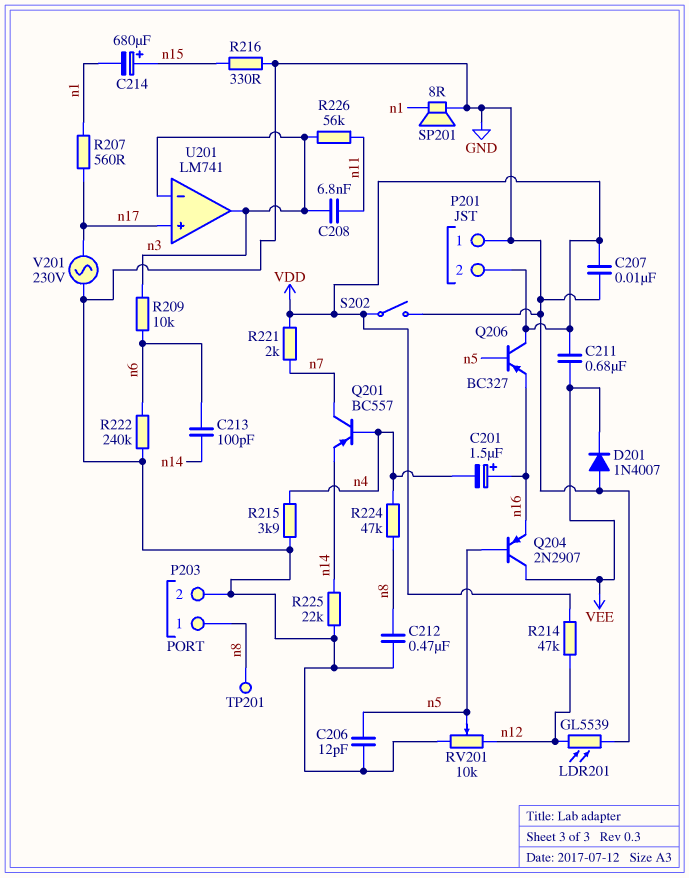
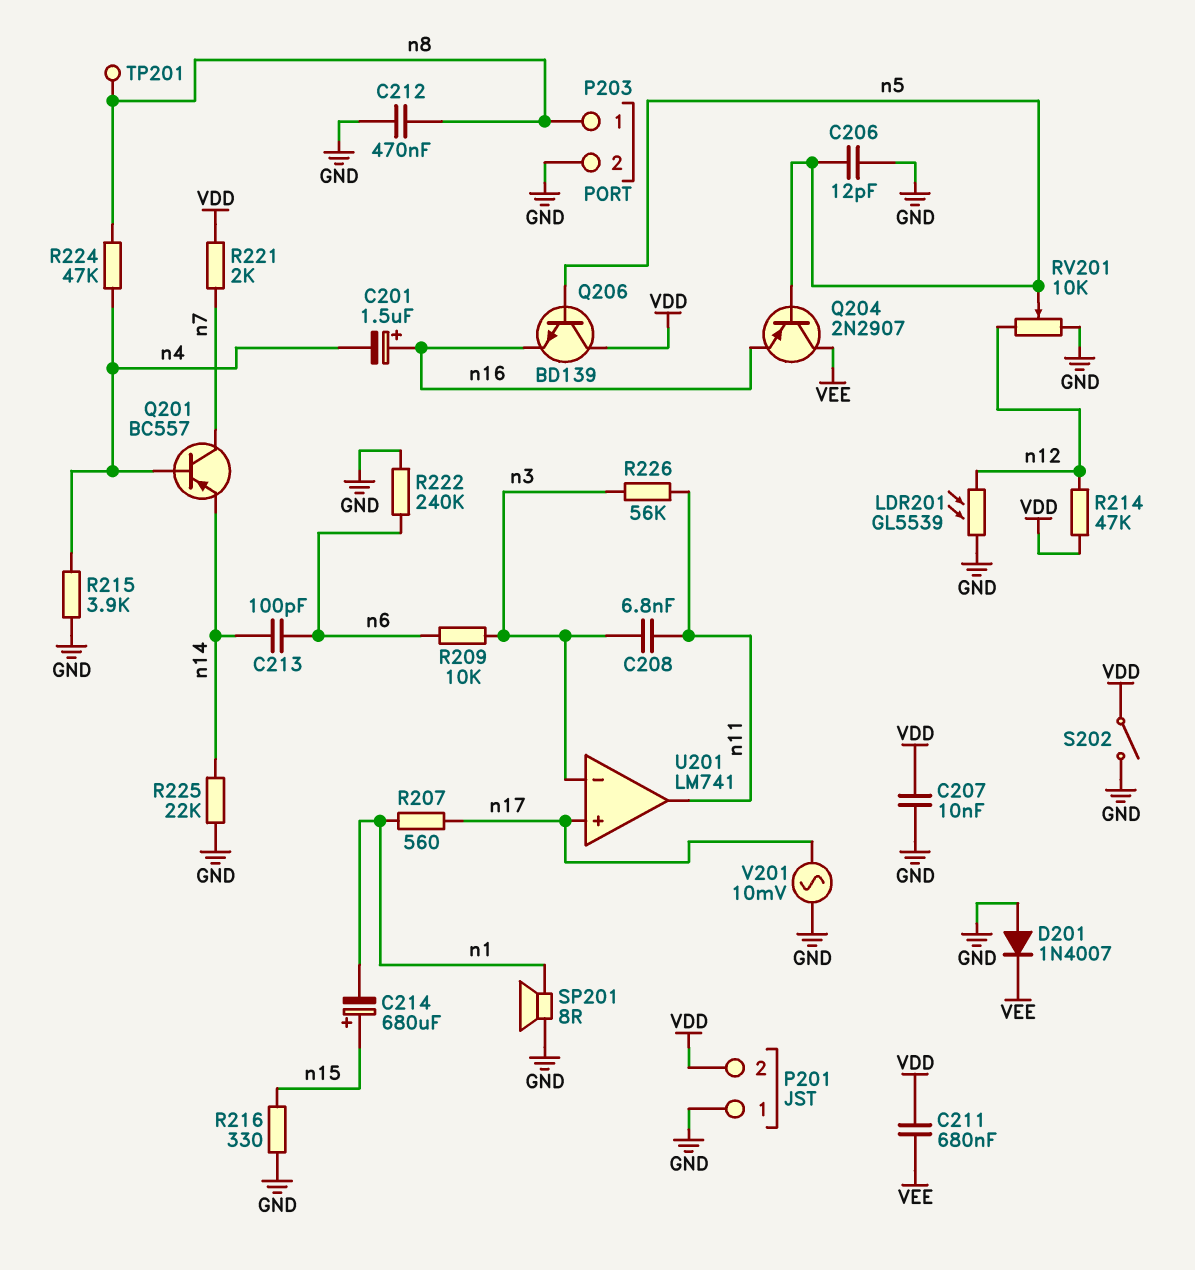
Q206: PNP BC327 (B n5, C VDD, E n16) -> NPN BD139 (B n5, C VDD, E n16)
U201 pin out: n3 -> n11
V201: AC 230V (GND, n17) -> AC 10mV (GND, n17)

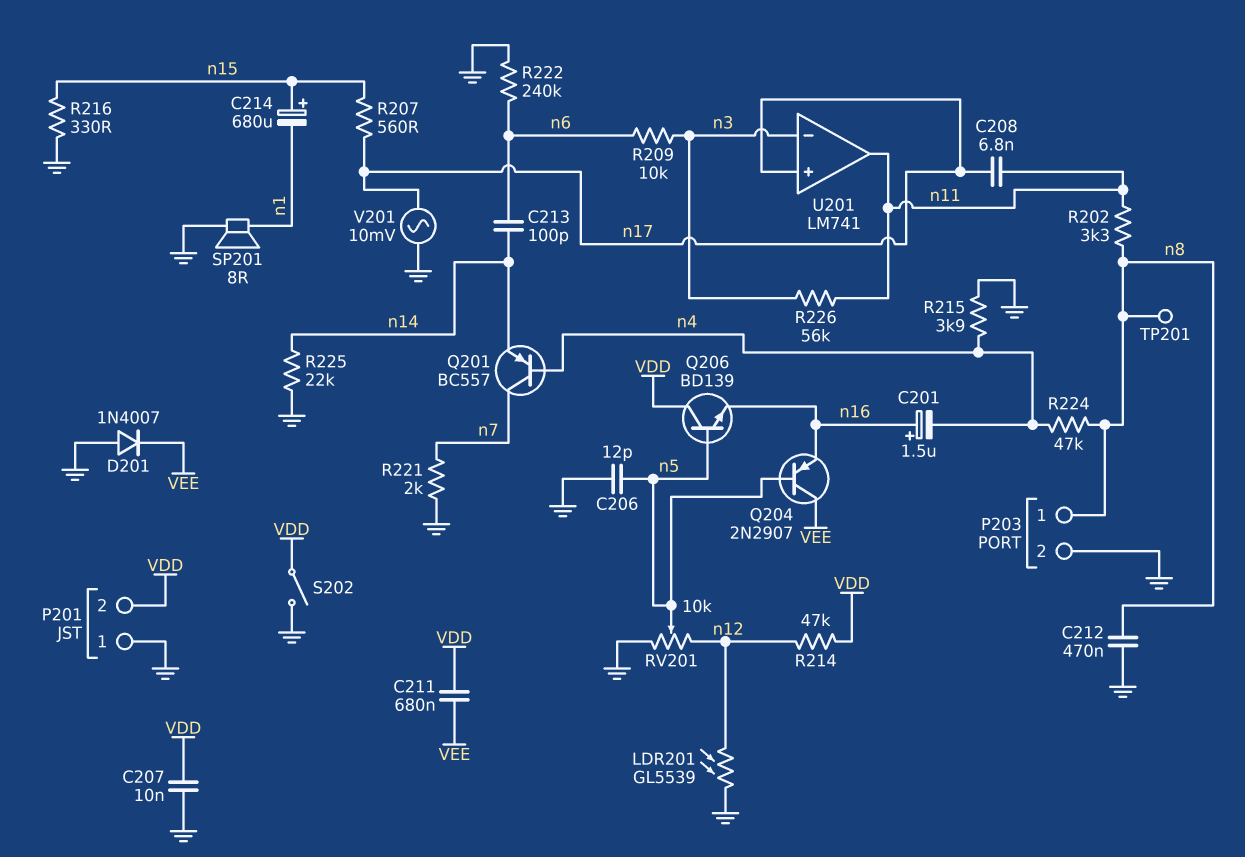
C208: 6.8nF (n3, n11) -> 6.8nF (n11, n17)
R202: none -> 3.3k (n8, n11)
R207: 560 (n1, n17) -> 560 (n15, n17)
R221: 2k (VDD, n7) -> 2k (GND, n7)

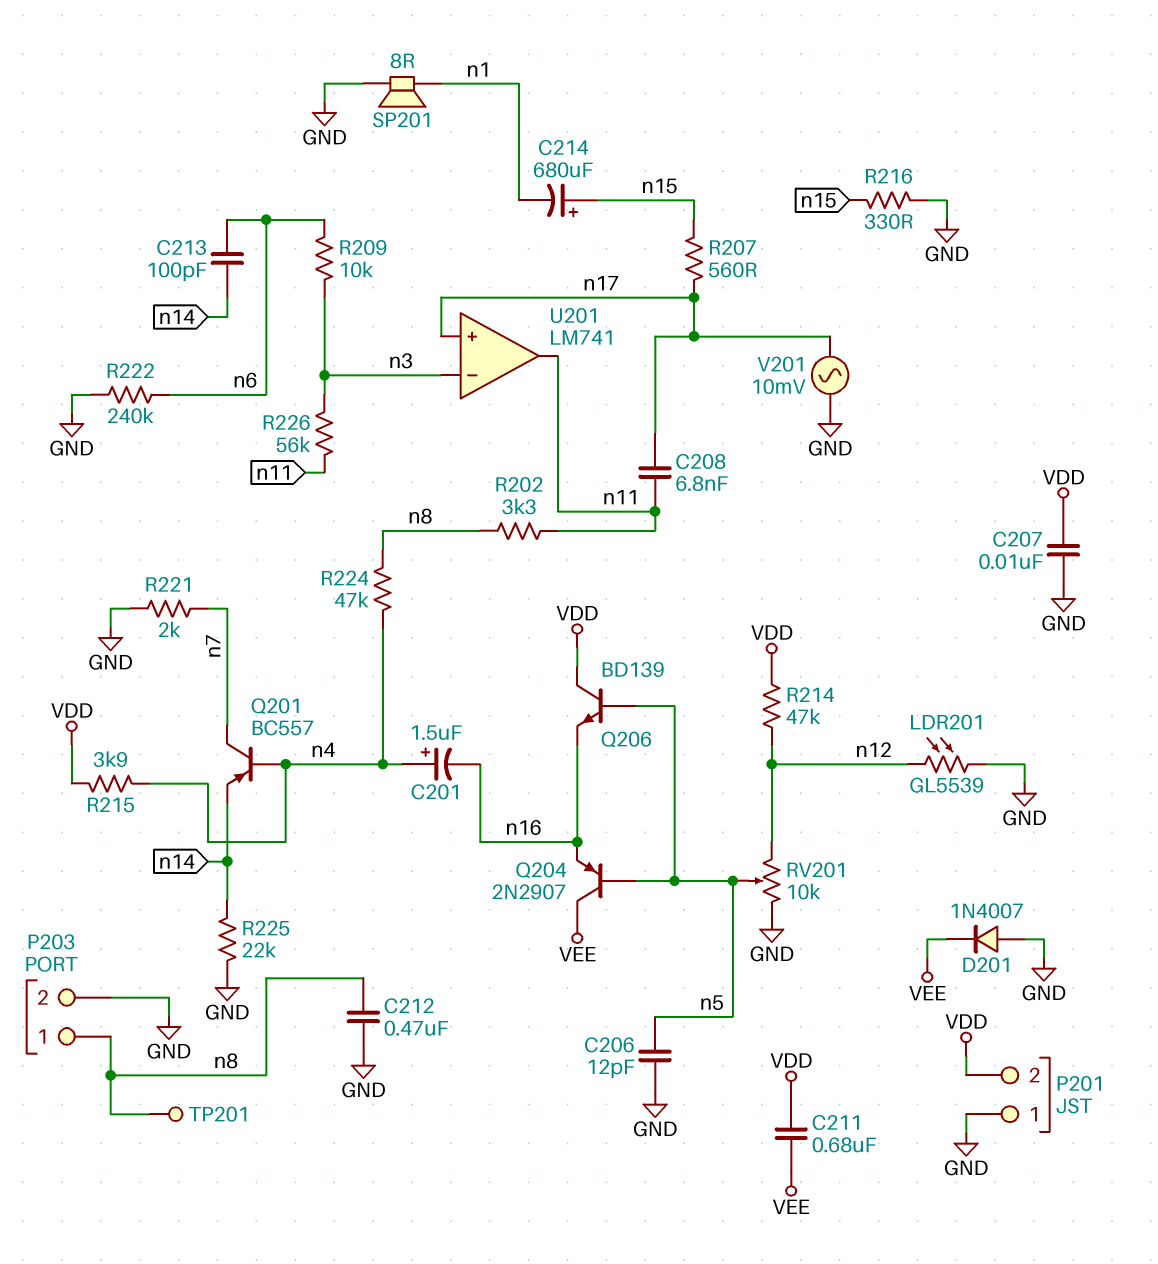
C201: 1.5uF (plus n16, minus n4) -> 1.5uF (plus n4, minus n16)
R215: 3.9k (GND, n4) -> 3.9k (VDD, n4)
S202: switch (GND, VDD) -> none

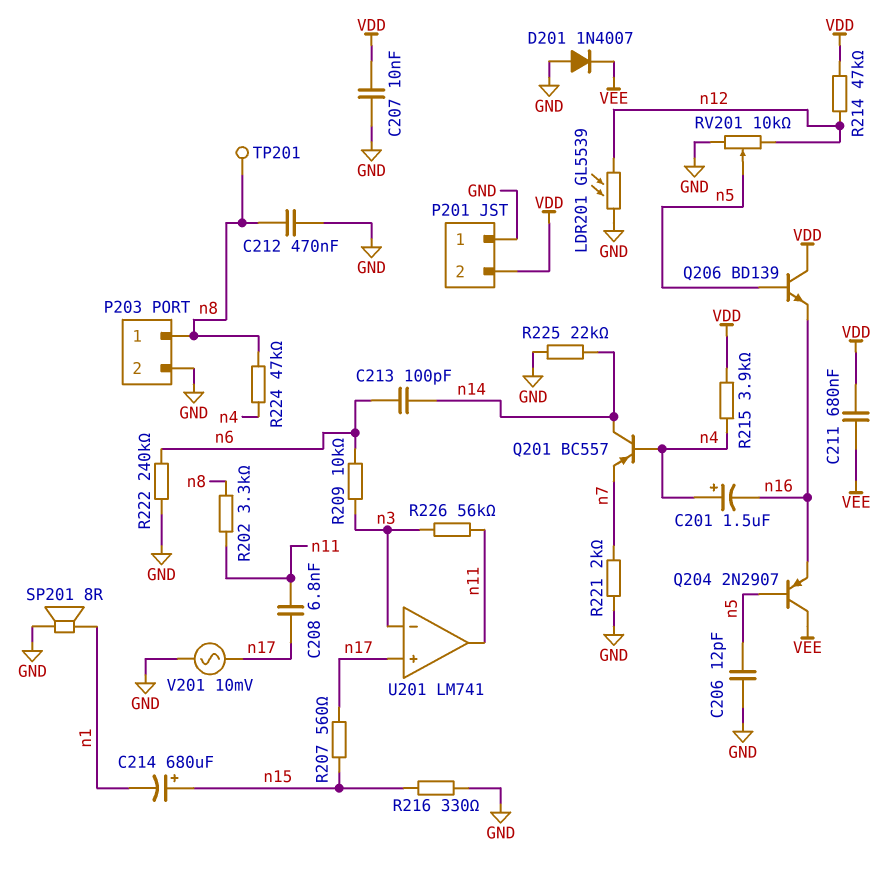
Q201: PNP BC557 (B n4, C n7, E n14) -> PNP BC557 (B n4, C n14, E n7)

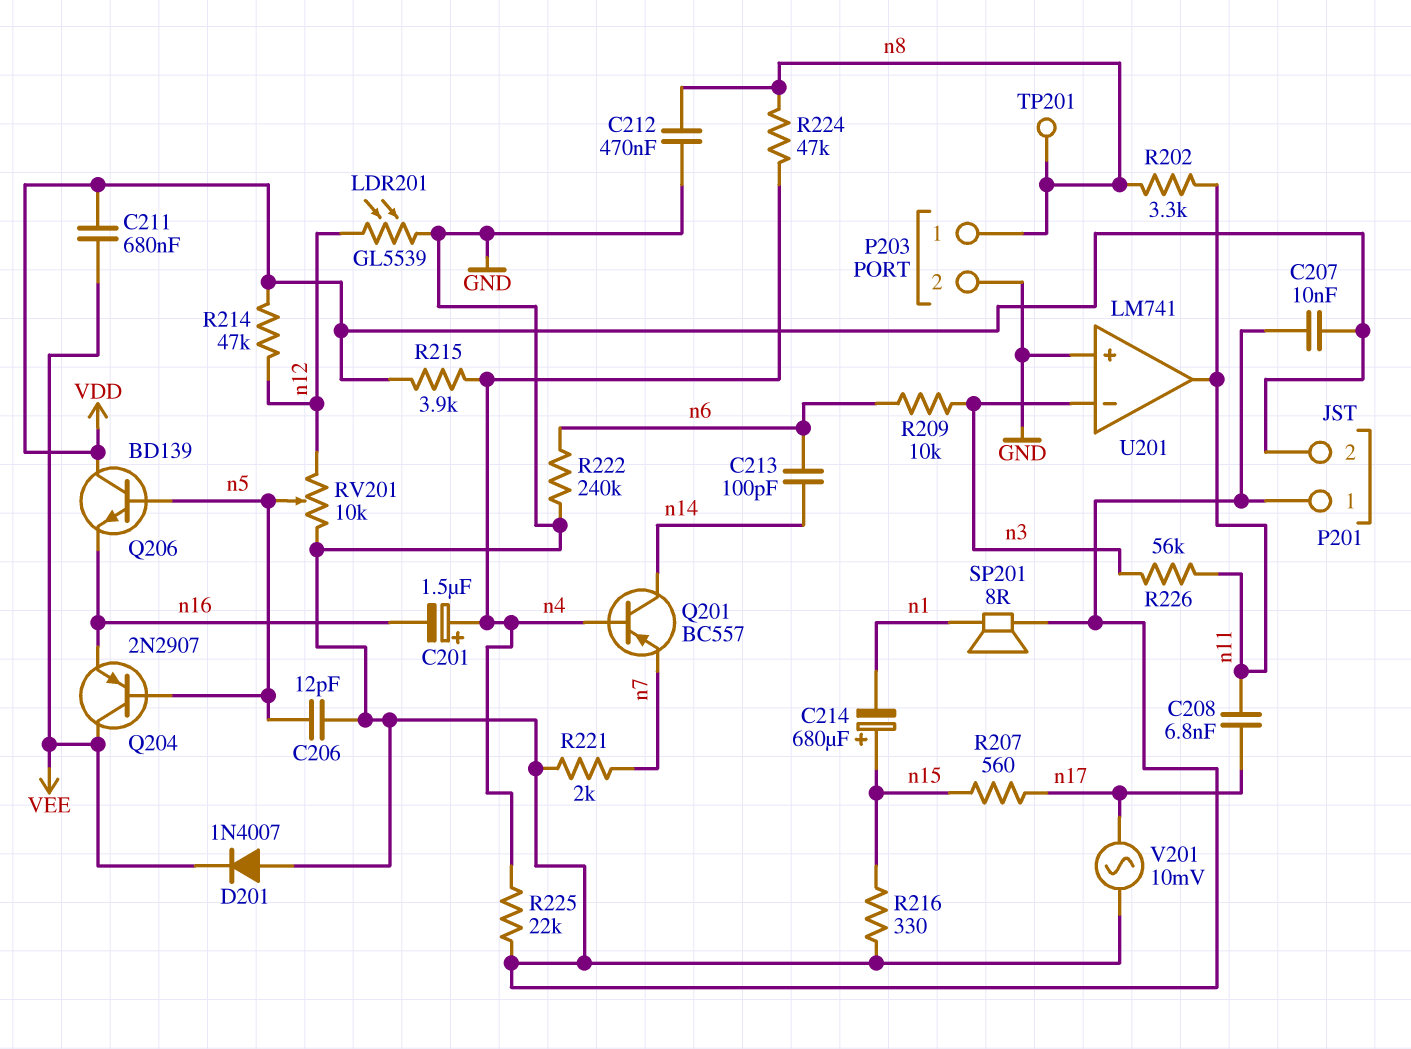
R225: 22k (GND, n14) -> 22k (GND, n4)
U201 pin in+: n17 -> GND

